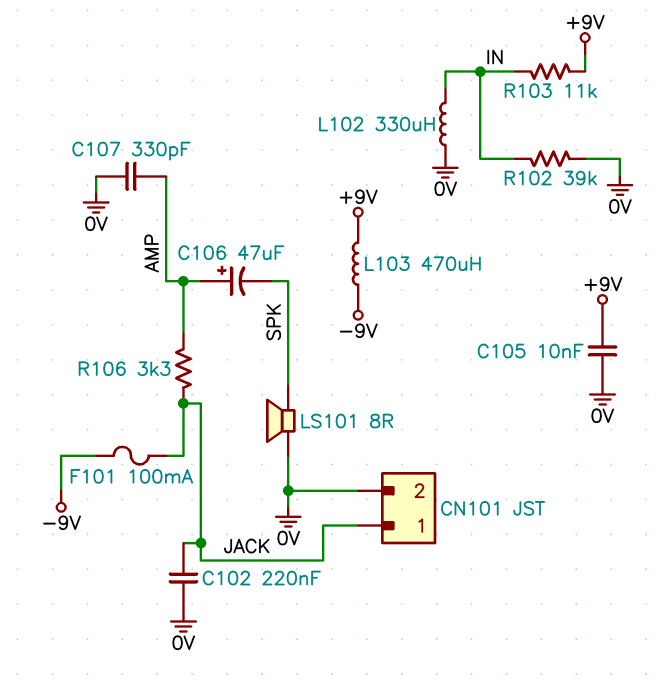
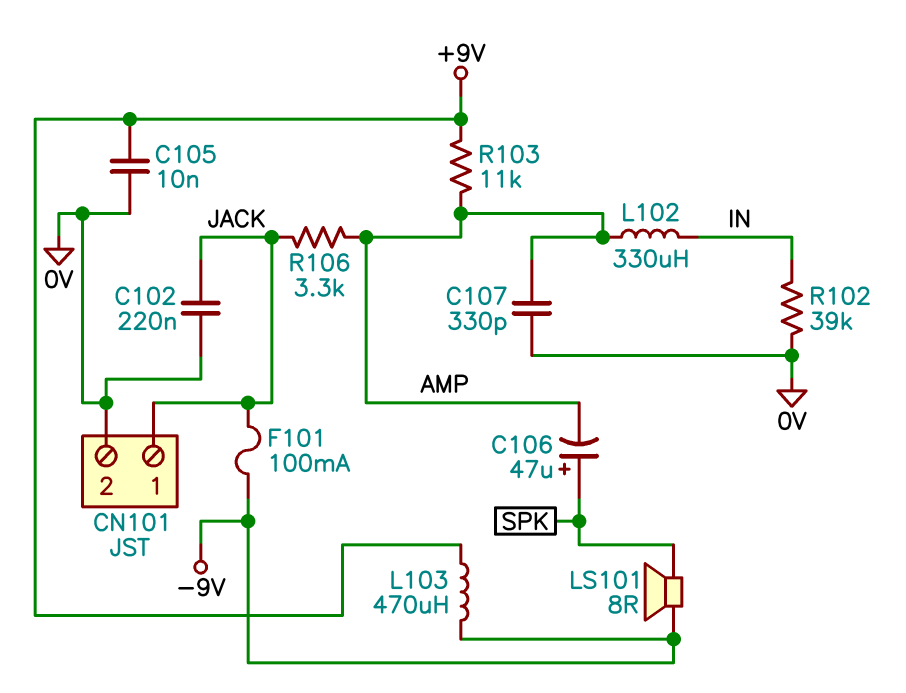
C106: 47uF (plus AMP, minus SPK) -> 47uF (plus SPK, minus AMP)
L102: 330uH (0V, IN) -> 330uH (AMP, IN)
LS101: speaker 8R (0V, SPK) -> speaker 8R (-9V, SPK)
R103: 11k (+9V, IN) -> 11k (+9V, AMP)

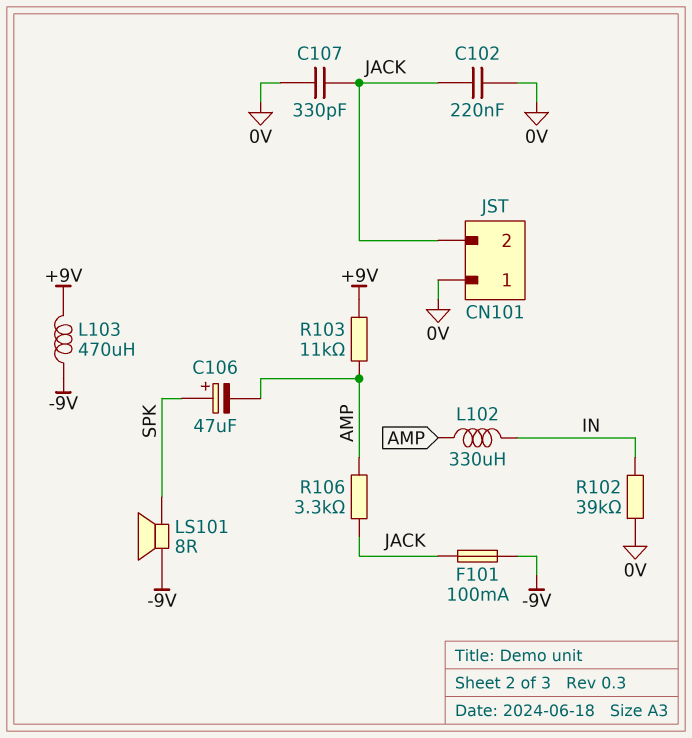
C105: 10nF (+9V, 0V) -> none
C107: 330pF (0V, AMP) -> 330pF (0V, JACK)
CN101 pin 1: JACK -> 0V
CN101 pin 2: 0V -> JACK

